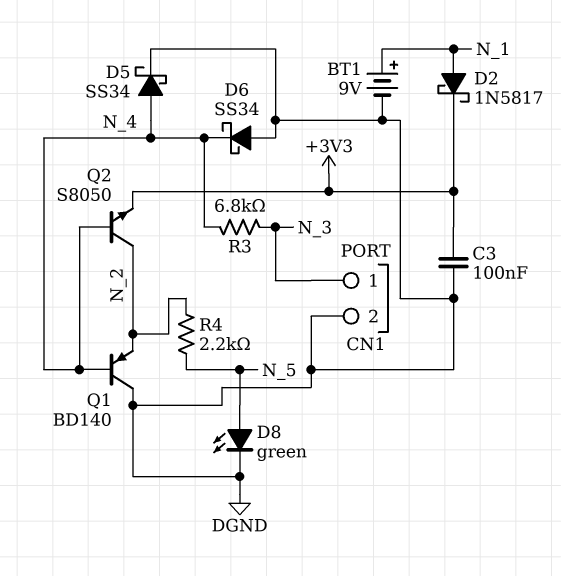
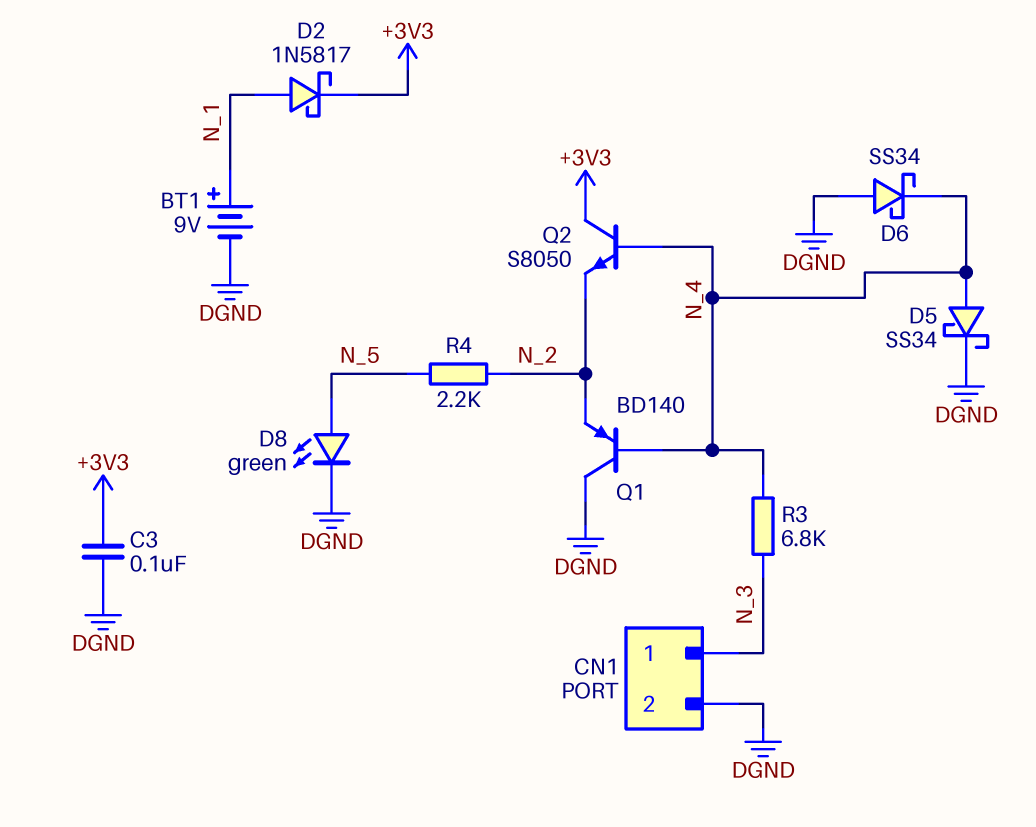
Q2: NPN S8050 (B N_4, C N_2, E +3V3) -> NPN S8050 (B N_4, C +3V3, E N_2)

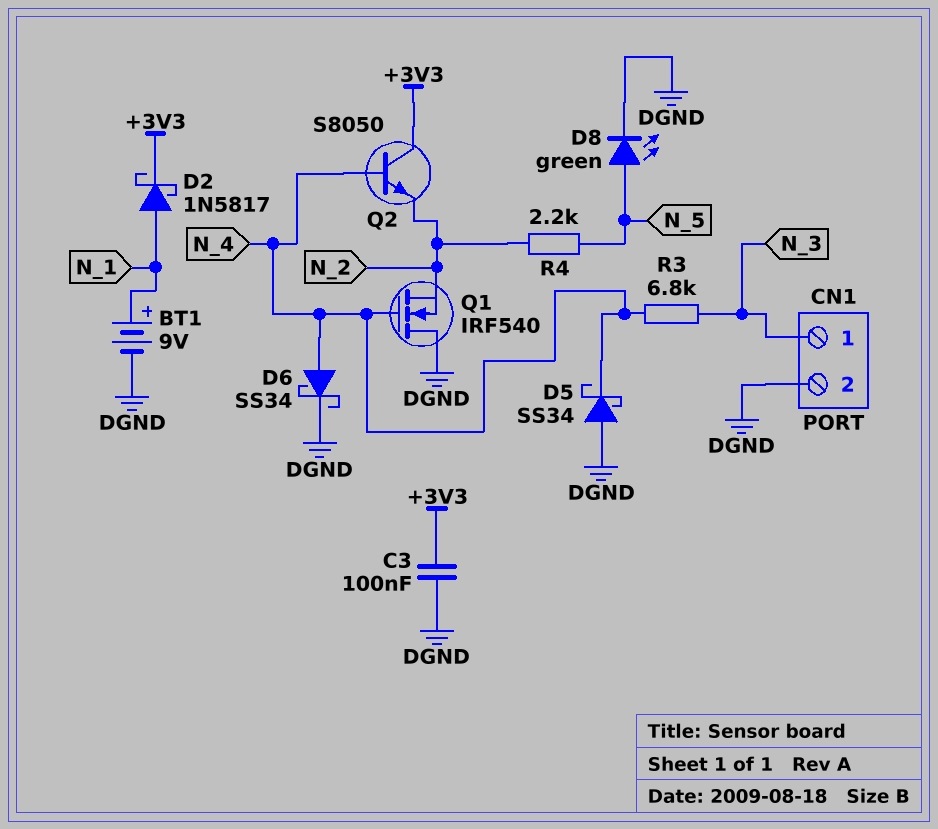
D5: schottky SS34 (A N_4, K DGND) -> schottky SS34 (A DGND, K N_4)
D6: schottky SS34 (A DGND, K N_4) -> schottky SS34 (A N_4, K DGND)
Q1: PNP BD140 (B N_4, C DGND, E N_2) -> NMOS IRF540 (G N_4, D DGND, S N_2)

